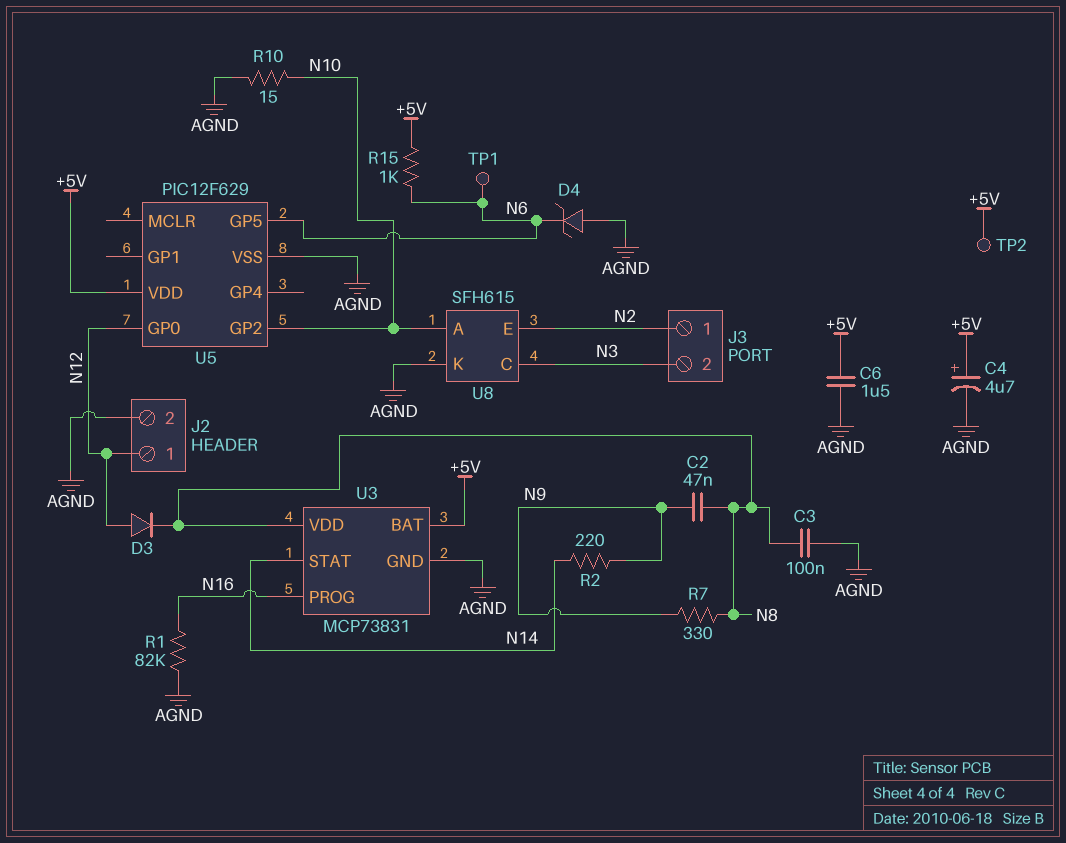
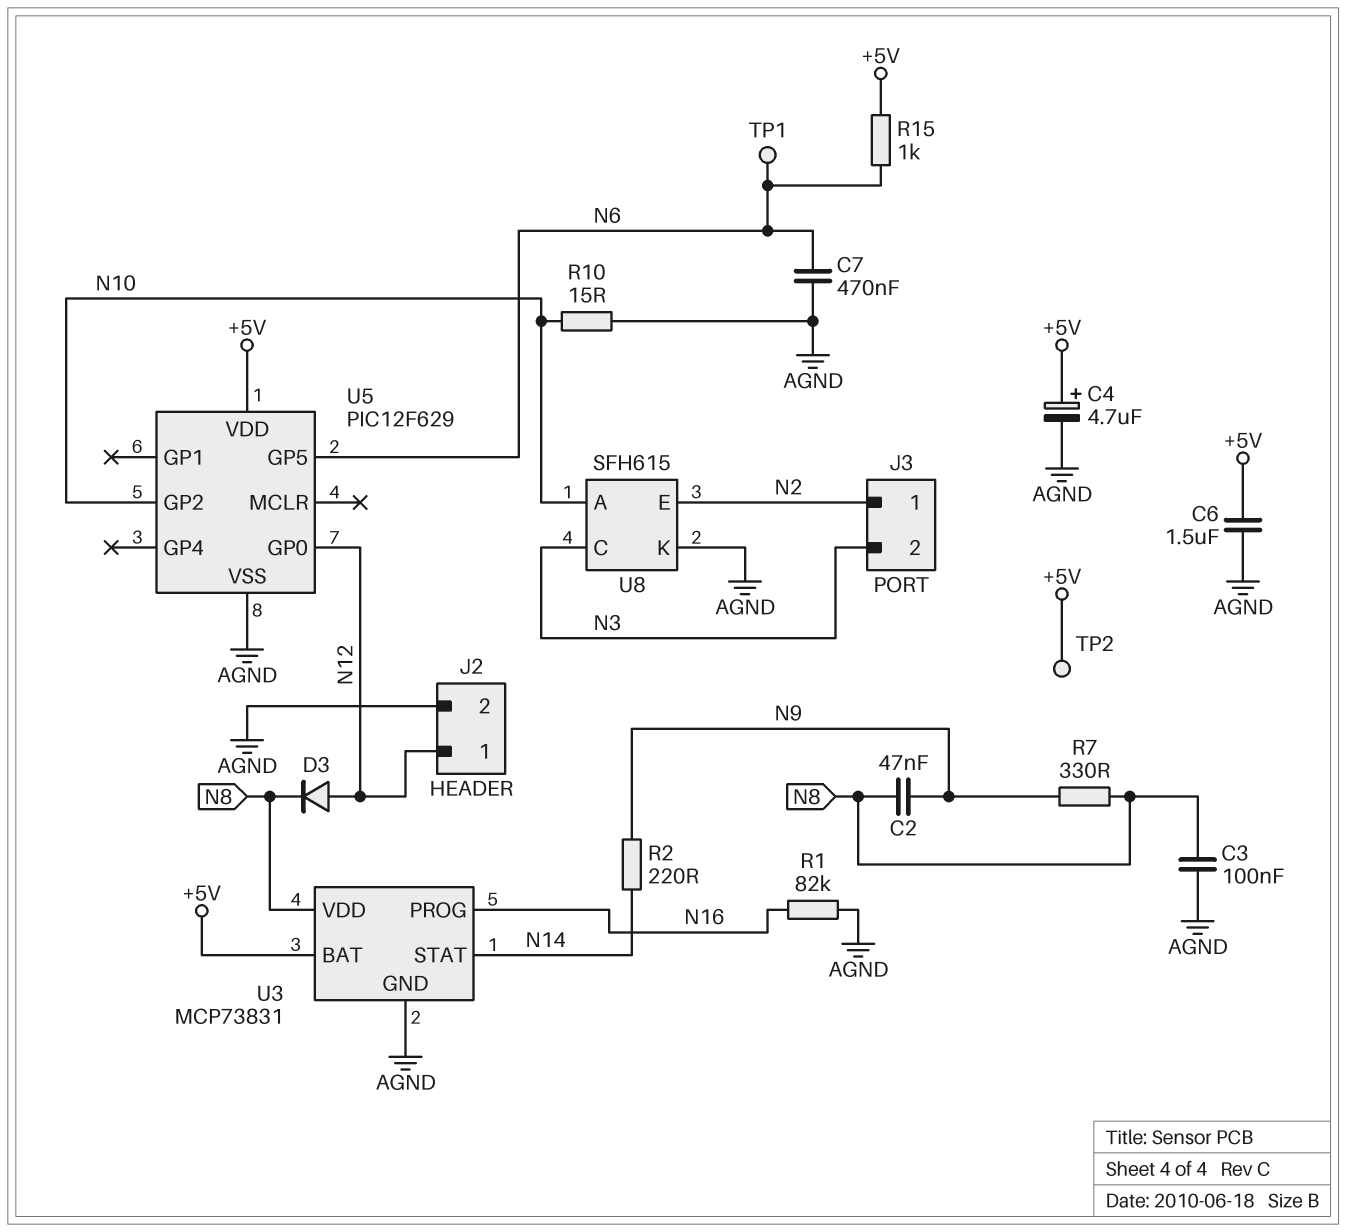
C7: none -> 470nF (AGND, N6)
D4: zener (A AGND, K N6) -> none

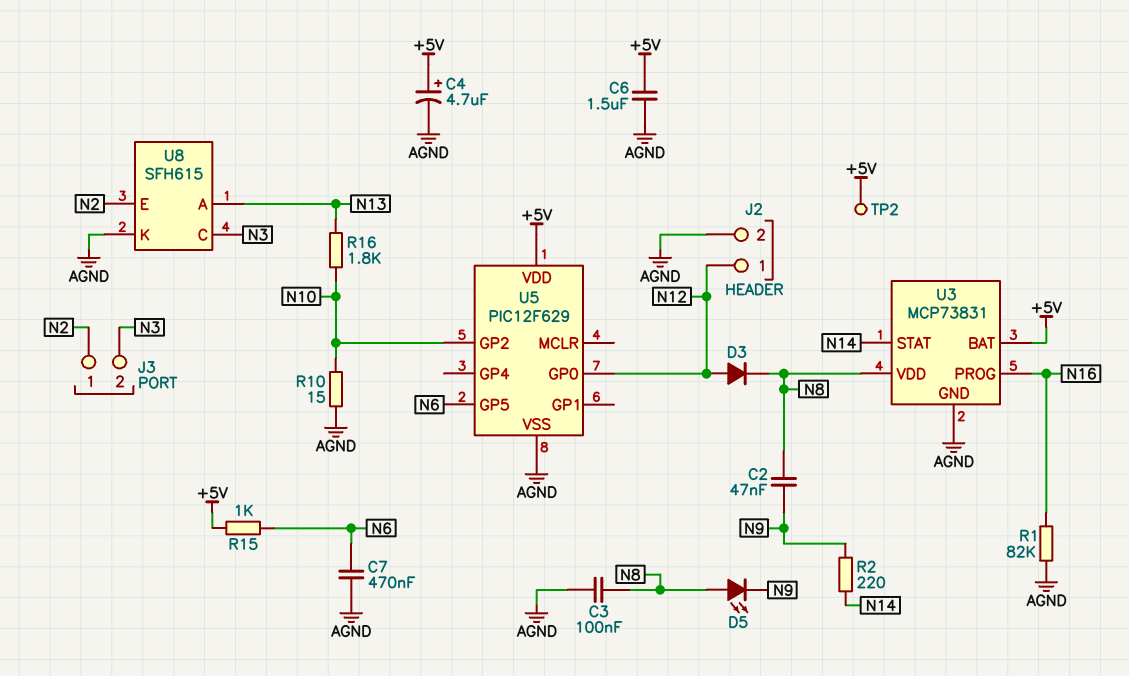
D5: none -> LED (A N8, K N9)
R7: 330 (N8, N9) -> none
R16: none -> 1.8k (N10, N13)
TP1: test point (N6) -> none
U8 pin A: N10 -> N13

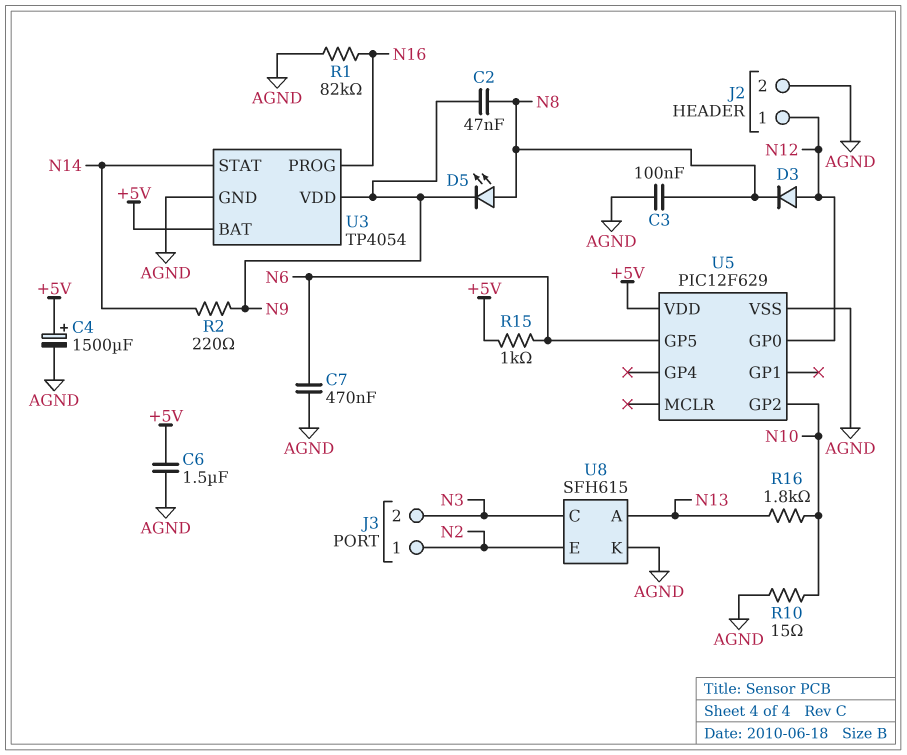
C4: 4.7uF (plus +5V, minus AGND) -> 1500uF (plus +5V, minus AGND)
TP2: test point (+5V) -> none
U3: MCP73831 -> TP4054
U3 pin VDD: N8 -> N9

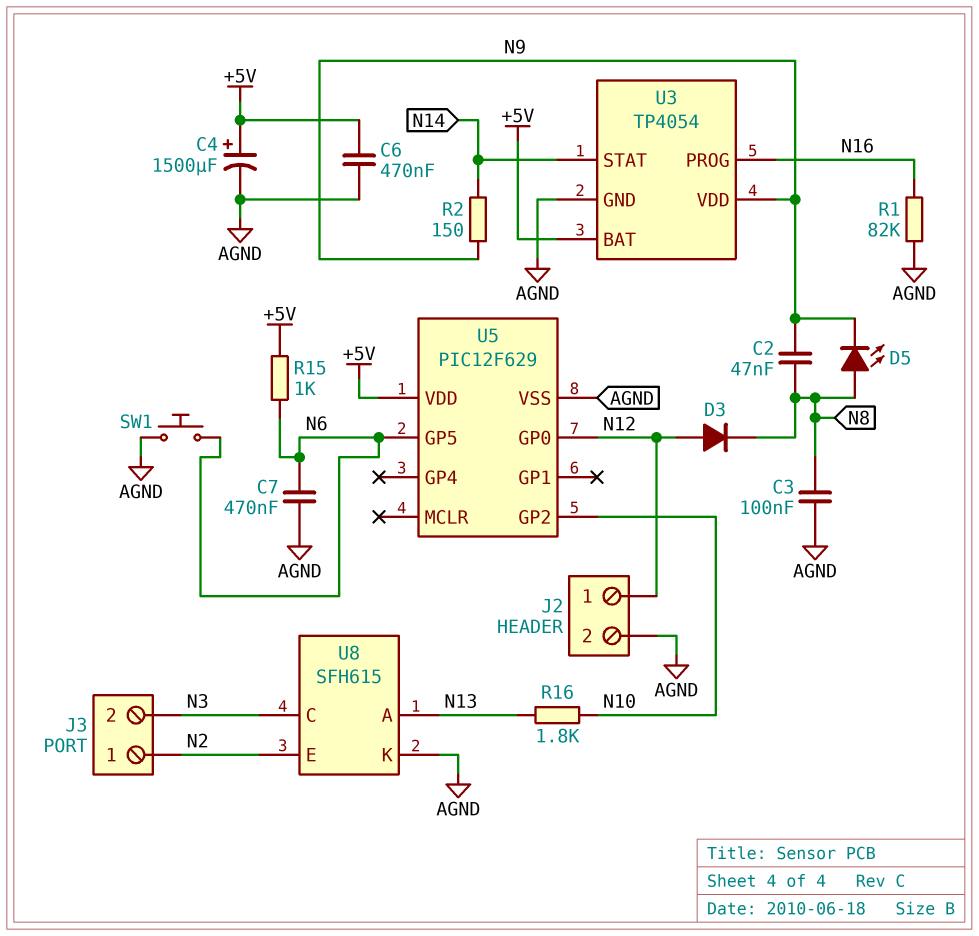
C6: 1.5uF (+5V, AGND) -> 470nF (+5V, AGND)
R2: 220 (N9, N14) -> 150 (N9, N14)
R10: 15 (AGND, N10) -> none
SW1: none -> button (AGND, N6)

